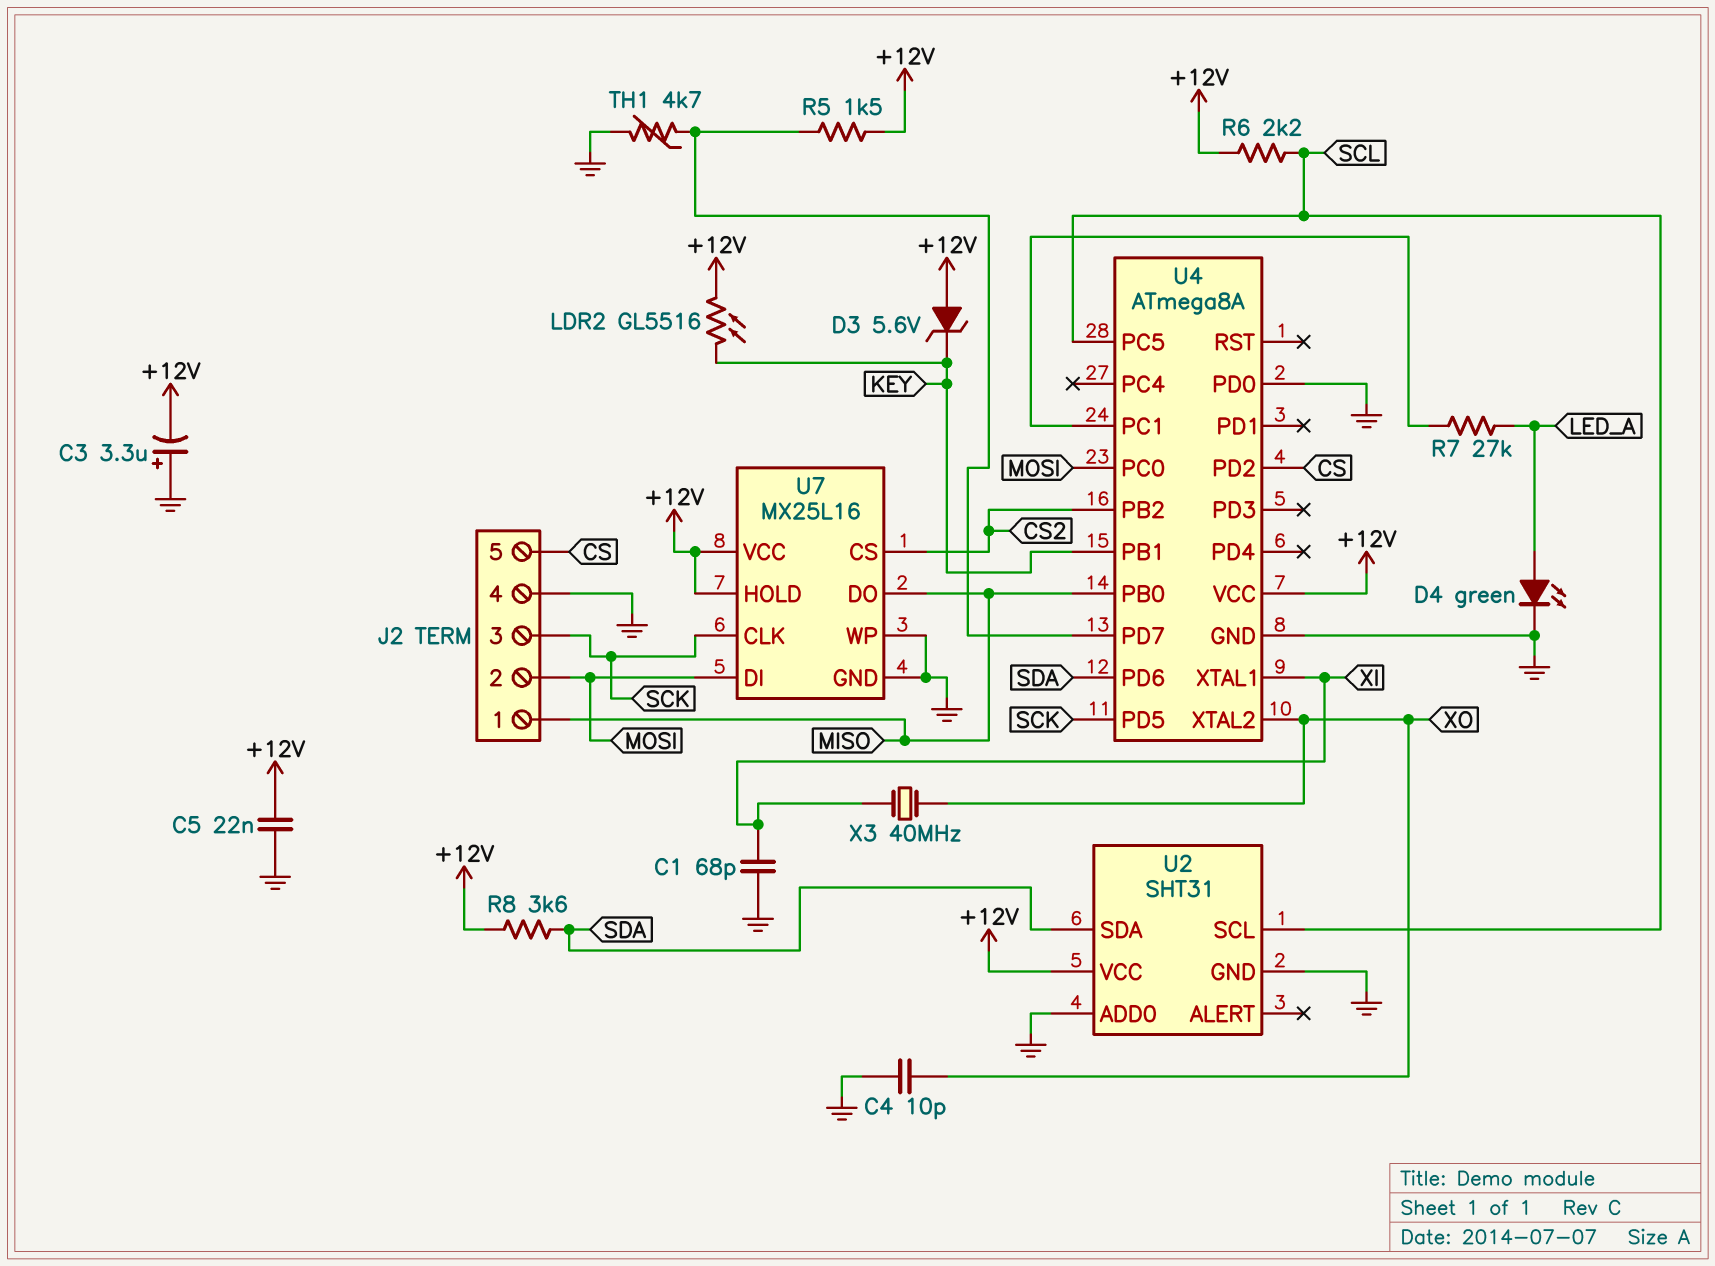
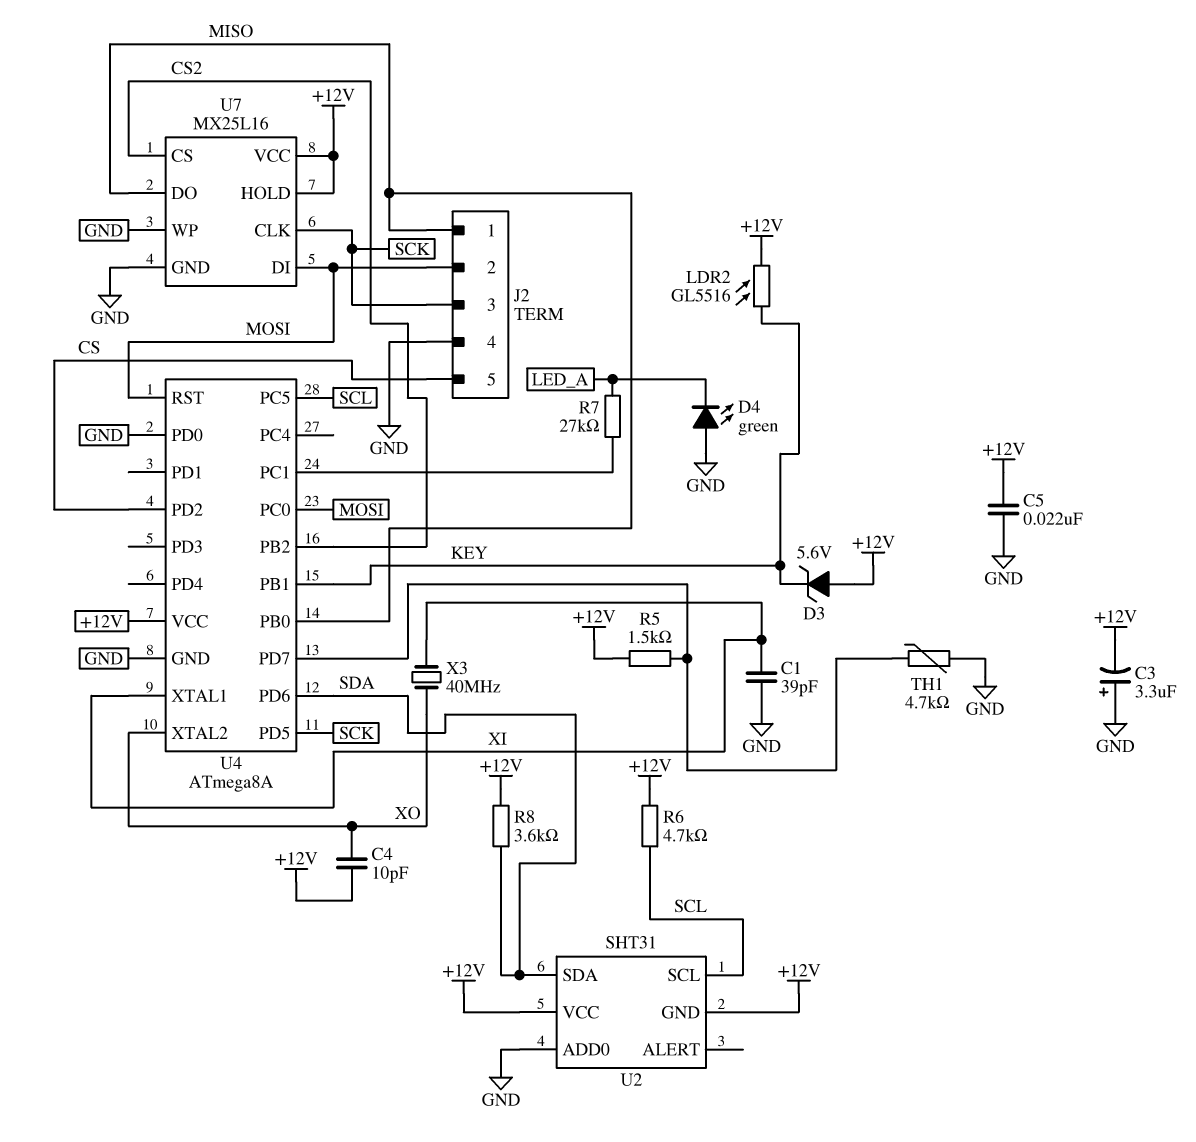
C1: 68pF (GND, XI) -> 39pF (GND, XI)
C4: 10pF (GND, XO) -> 10pF (+12V, XO)
D4: LED green (A LED_A, K GND) -> LED green (A GND, K LED_A)
R6: 2.2k (+12V, SCL) -> 4.7k (+12V, SCL)
U2 pin GND: GND -> +12V
U4 pin RST: none -> MOSI

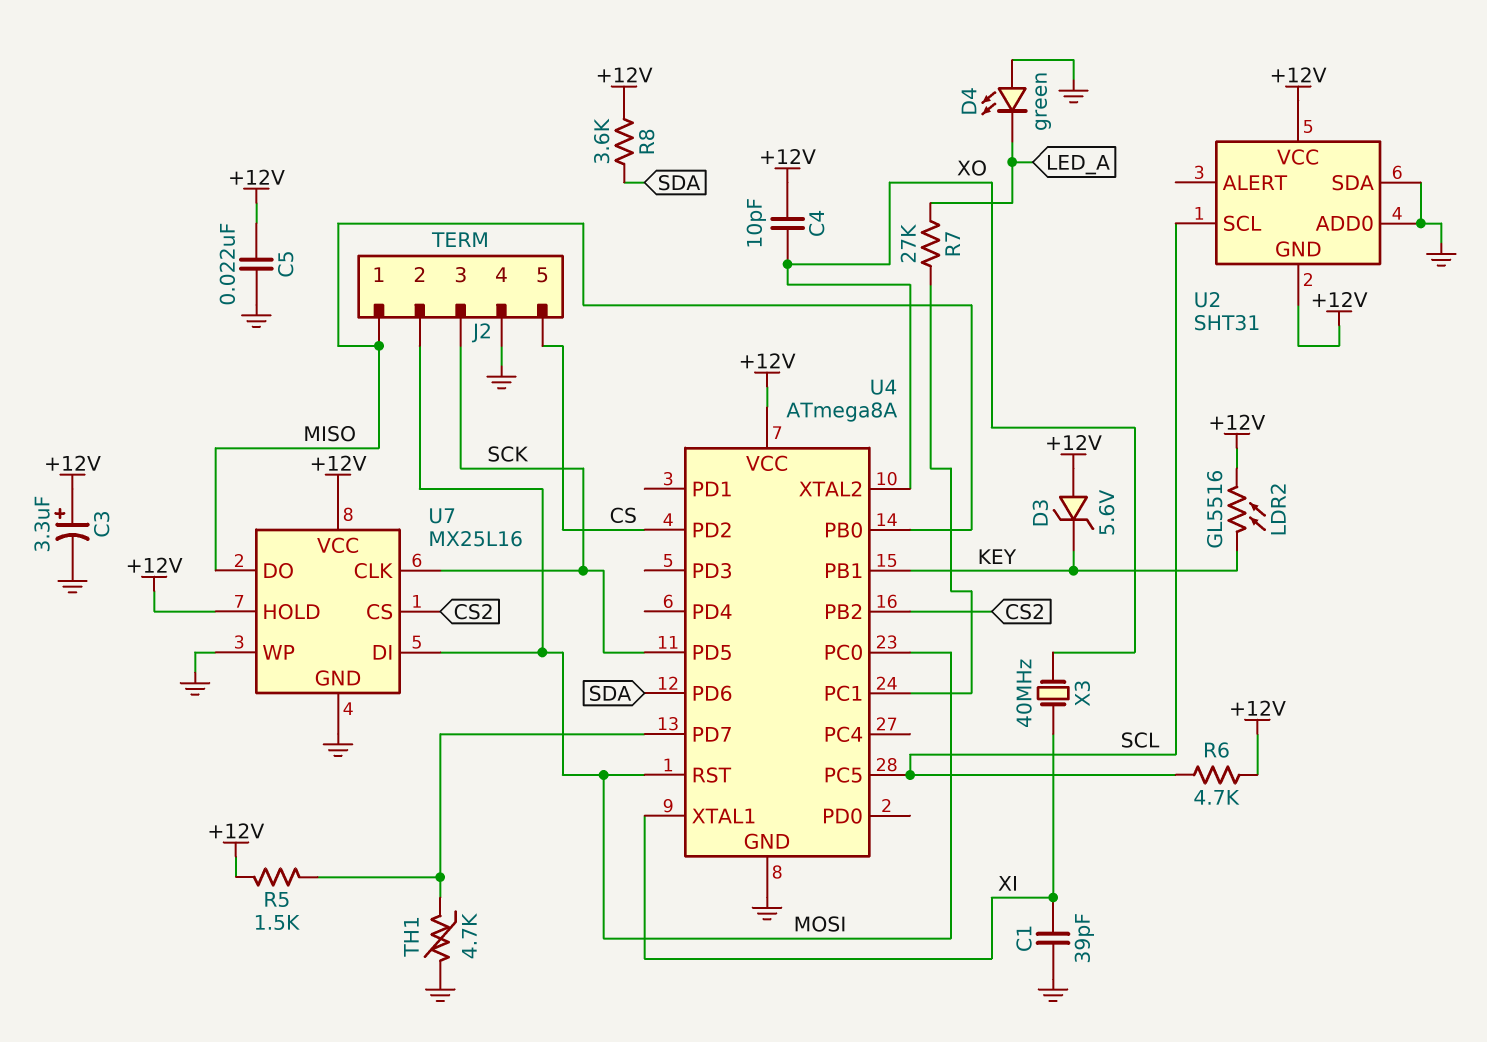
C3: 3.3uF (plus GND, minus +12V) -> 3.3uF (plus +12V, minus GND)
U2 pin SDA: SDA -> GND
U4 pin PD0: GND -> none

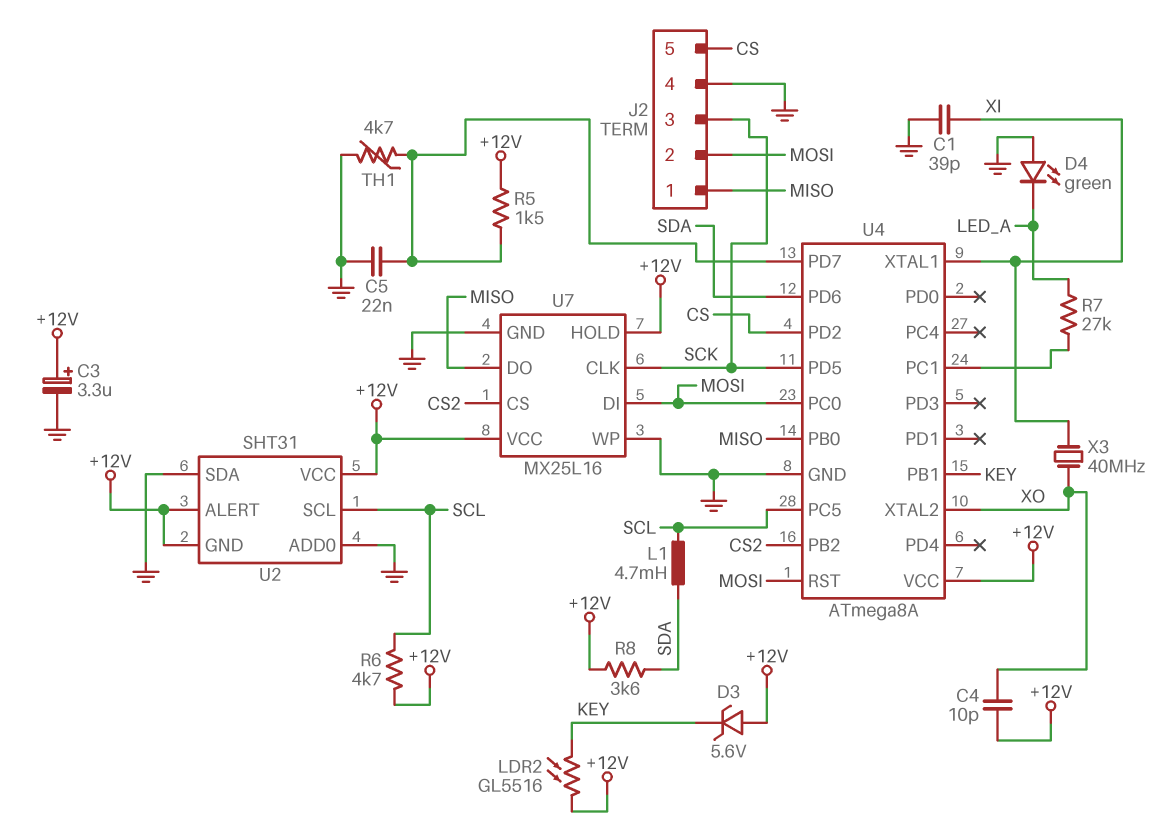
C5: 22nF (+12V, GND) -> 22nF (GND, U4/PD7)
L1: none -> 4.7mH (SCL, SDA)
U2 pin ALERT: none -> +12V

